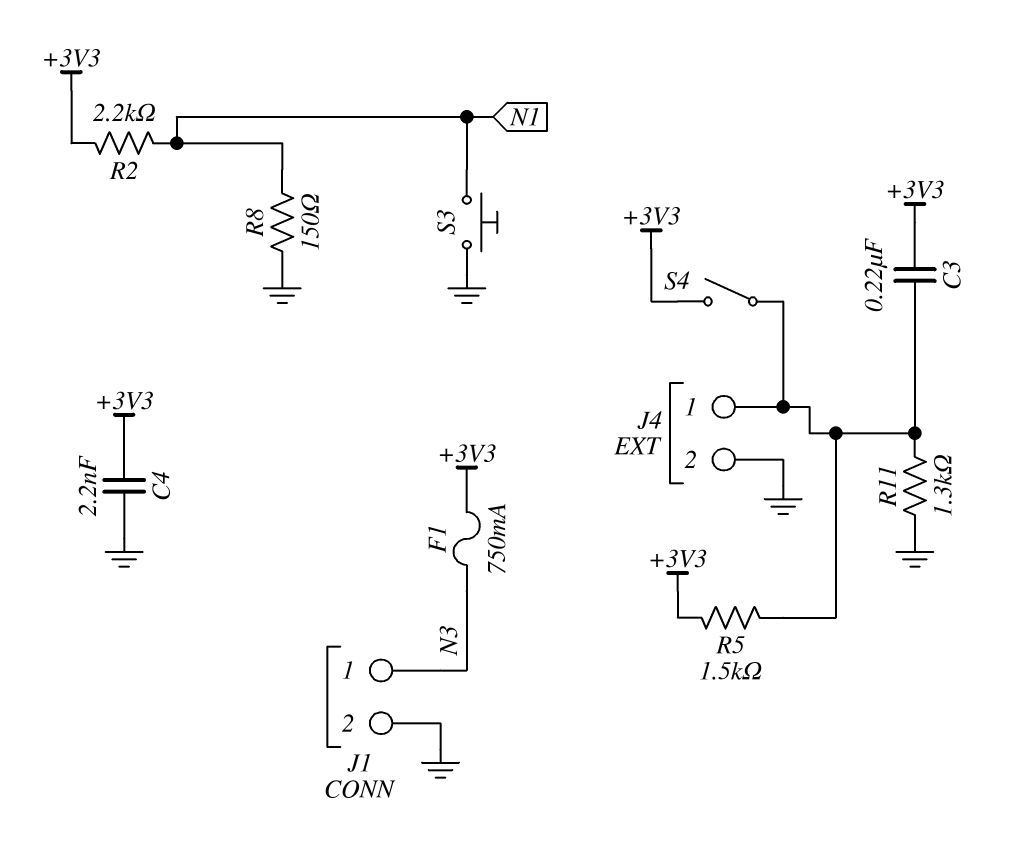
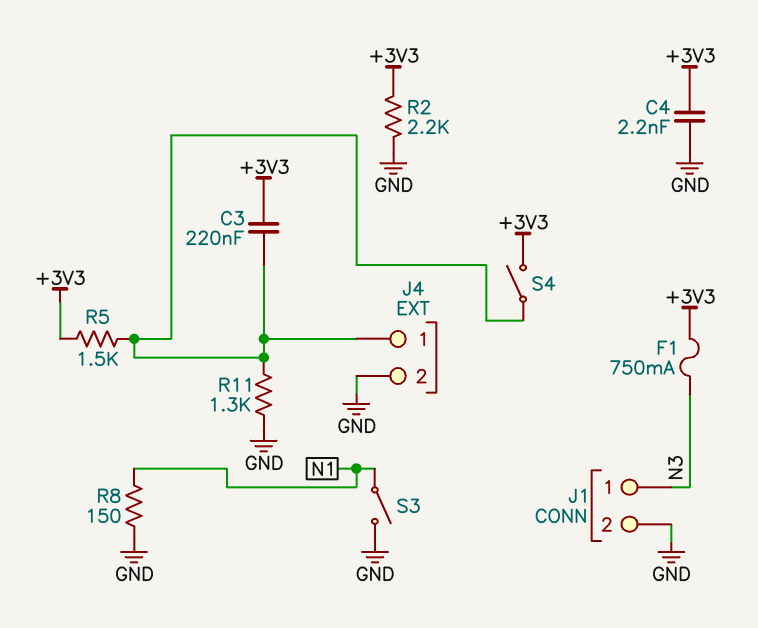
R2: 2.2k (+3V3, N1) -> 2.2k (+3V3, GND)
S3: button (GND, N1) -> switch (GND, N1)

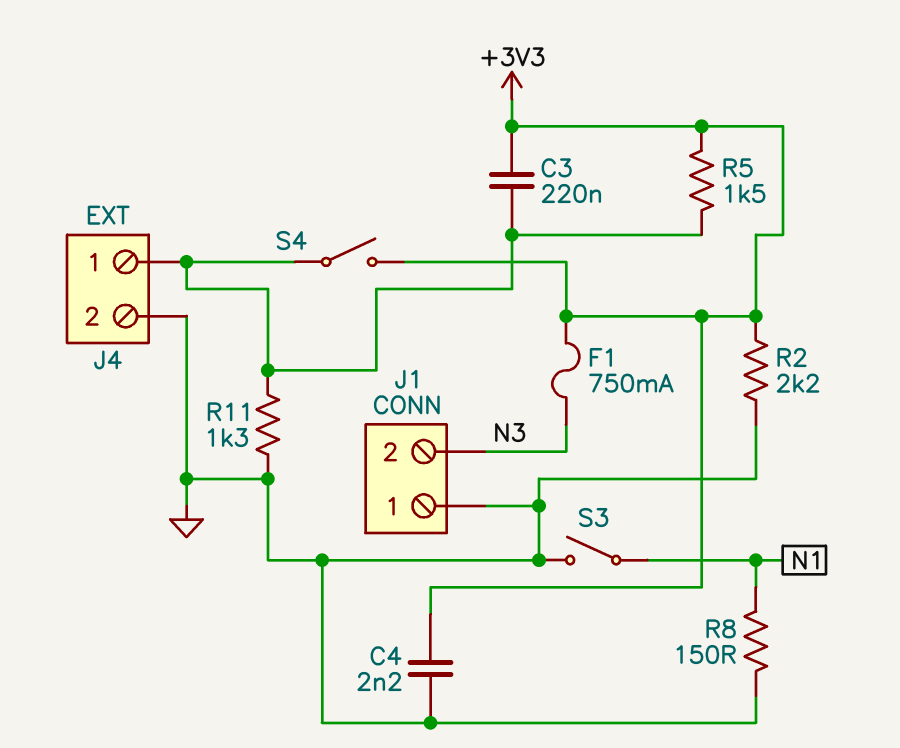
J1 pin 1: N3 -> GND
J1 pin 2: GND -> N3

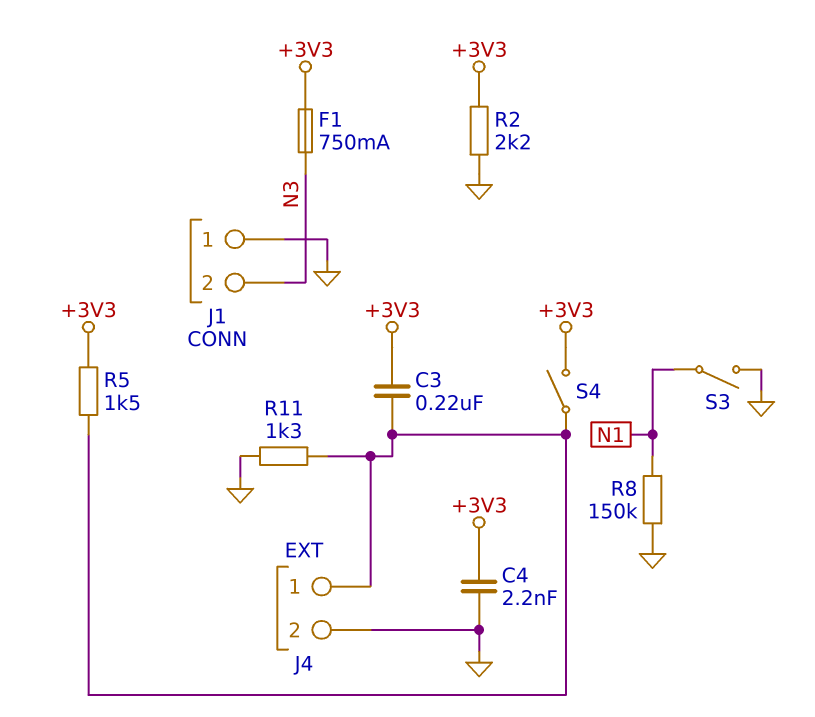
R8: 150 (GND, N1) -> 150k (GND, N1)

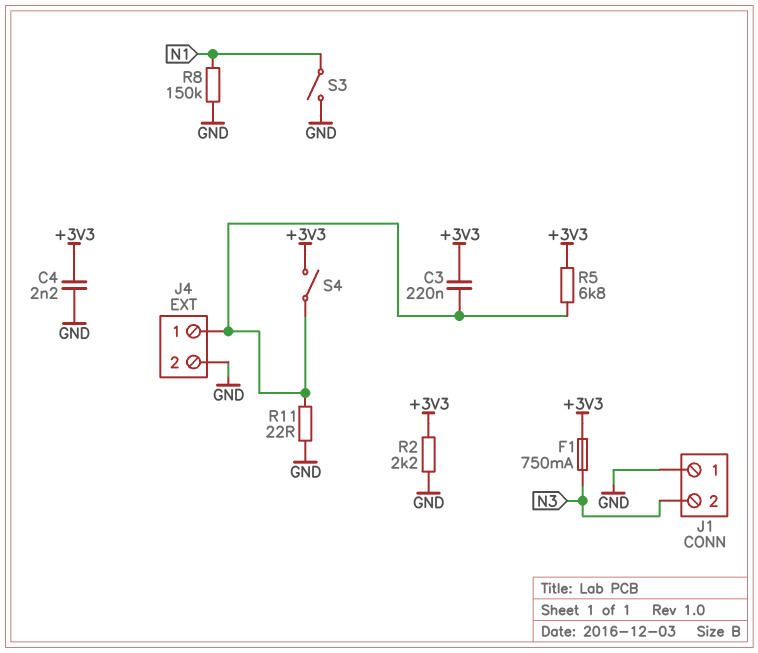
R5: 1.5k (+3V3, J4/1) -> 6.8k (+3V3, J4/1)
R11: 1.3k (GND, J4/1) -> 22 (GND, J4/1)

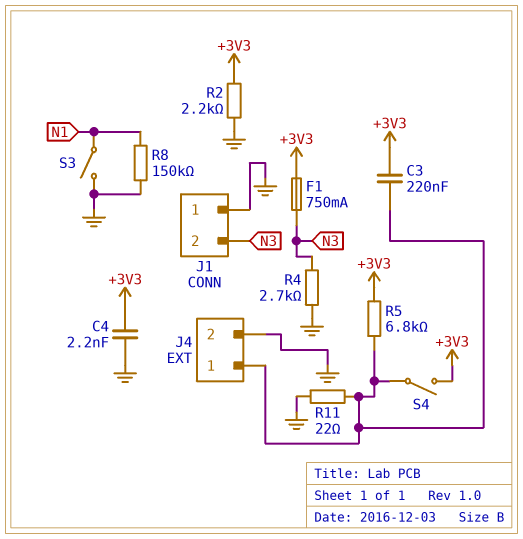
R4: none -> 2.7k (GND, N3)

